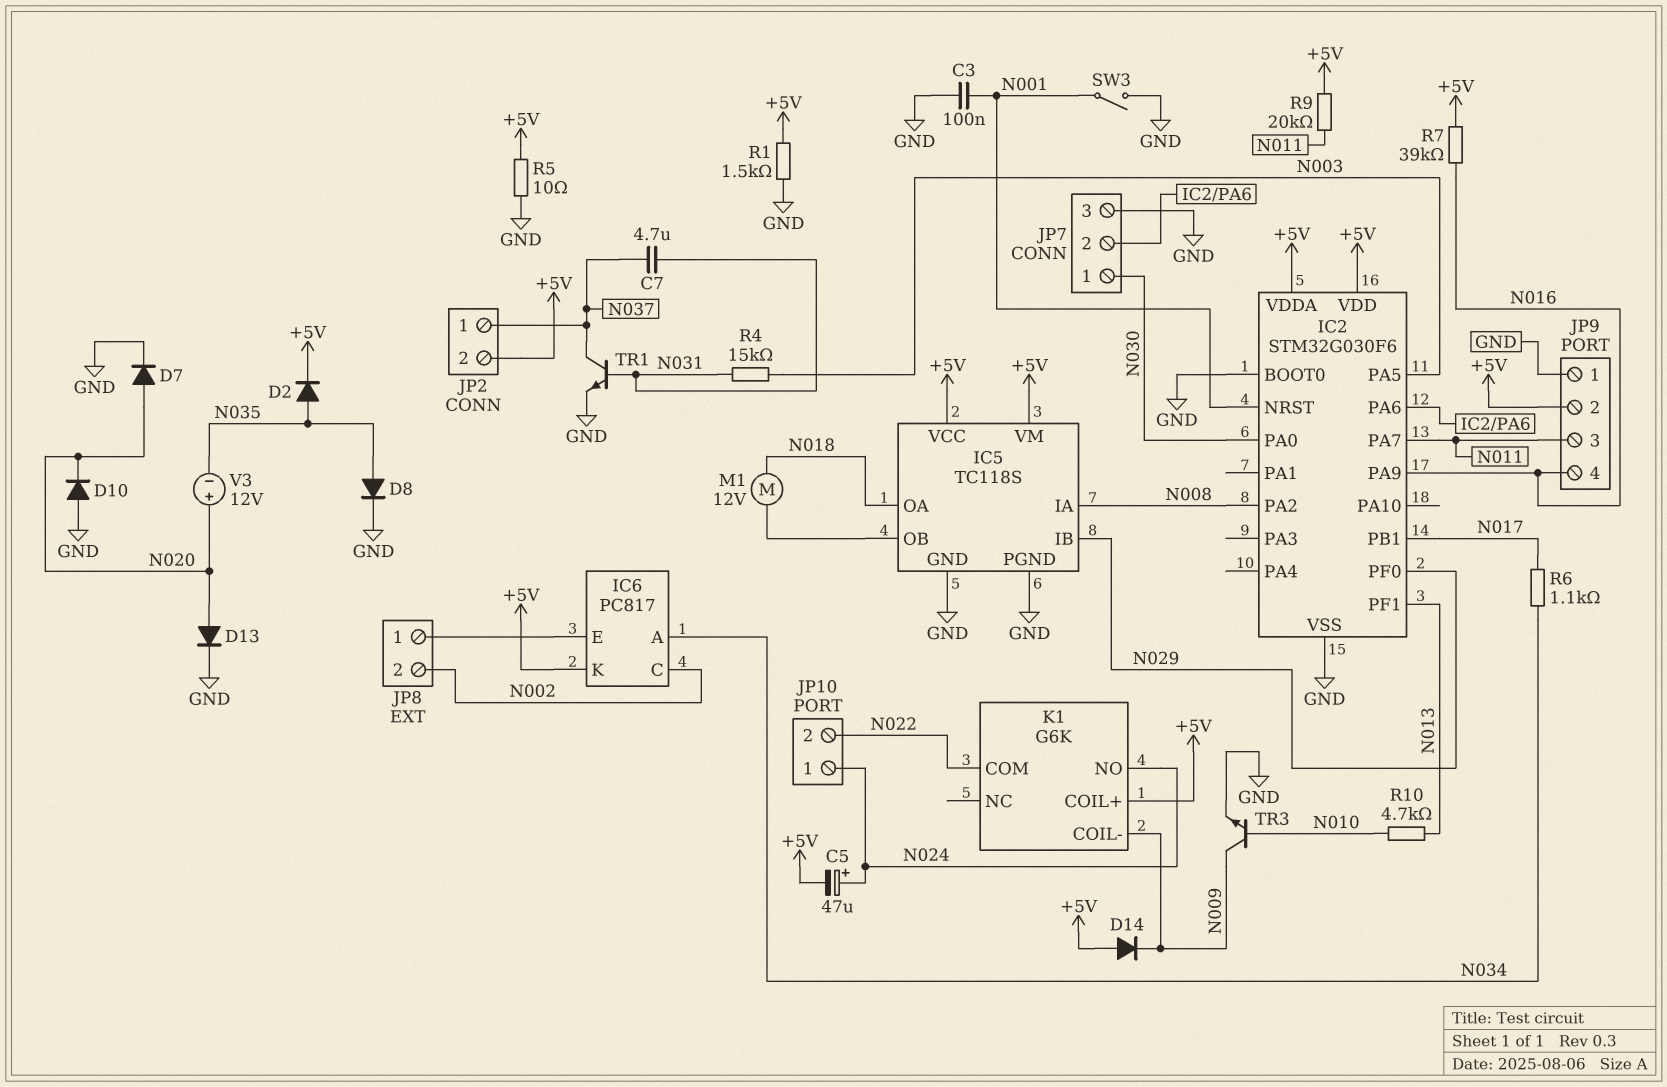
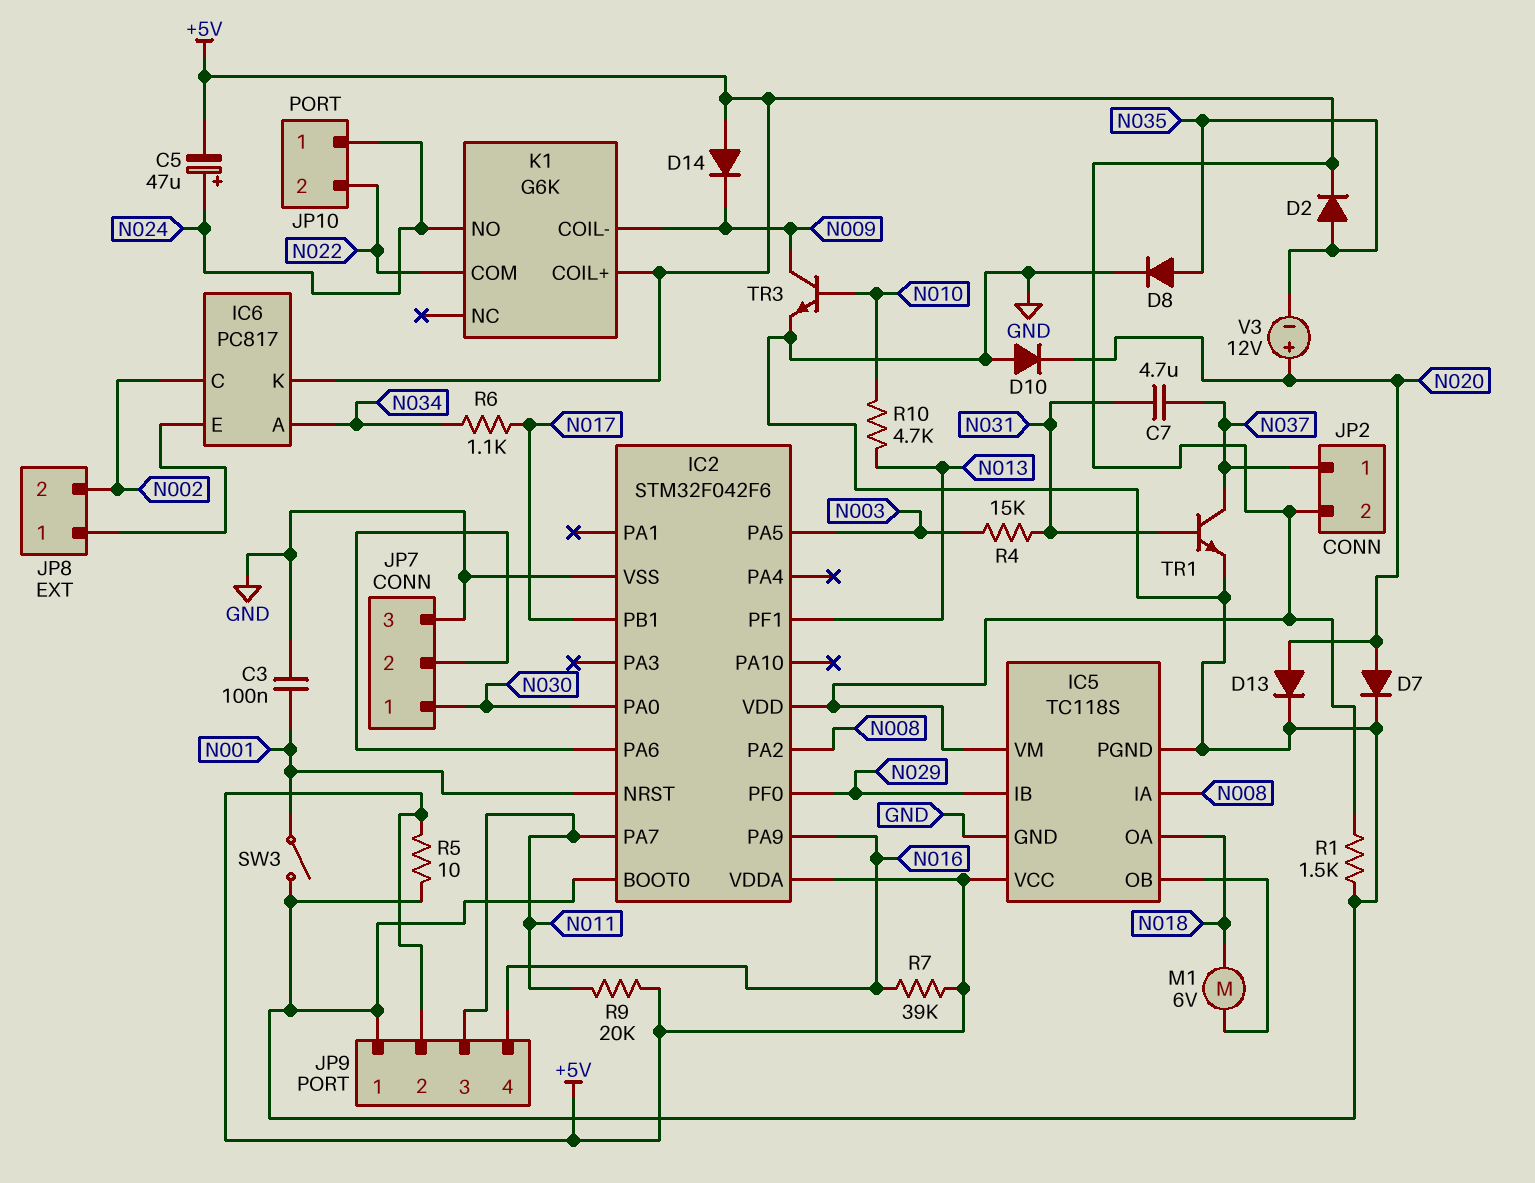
IC2: STM32G030F6 -> STM32F042F6
M1: motor 12V (IC5/OB, N018) -> motor 6V (IC5/OB, N018)

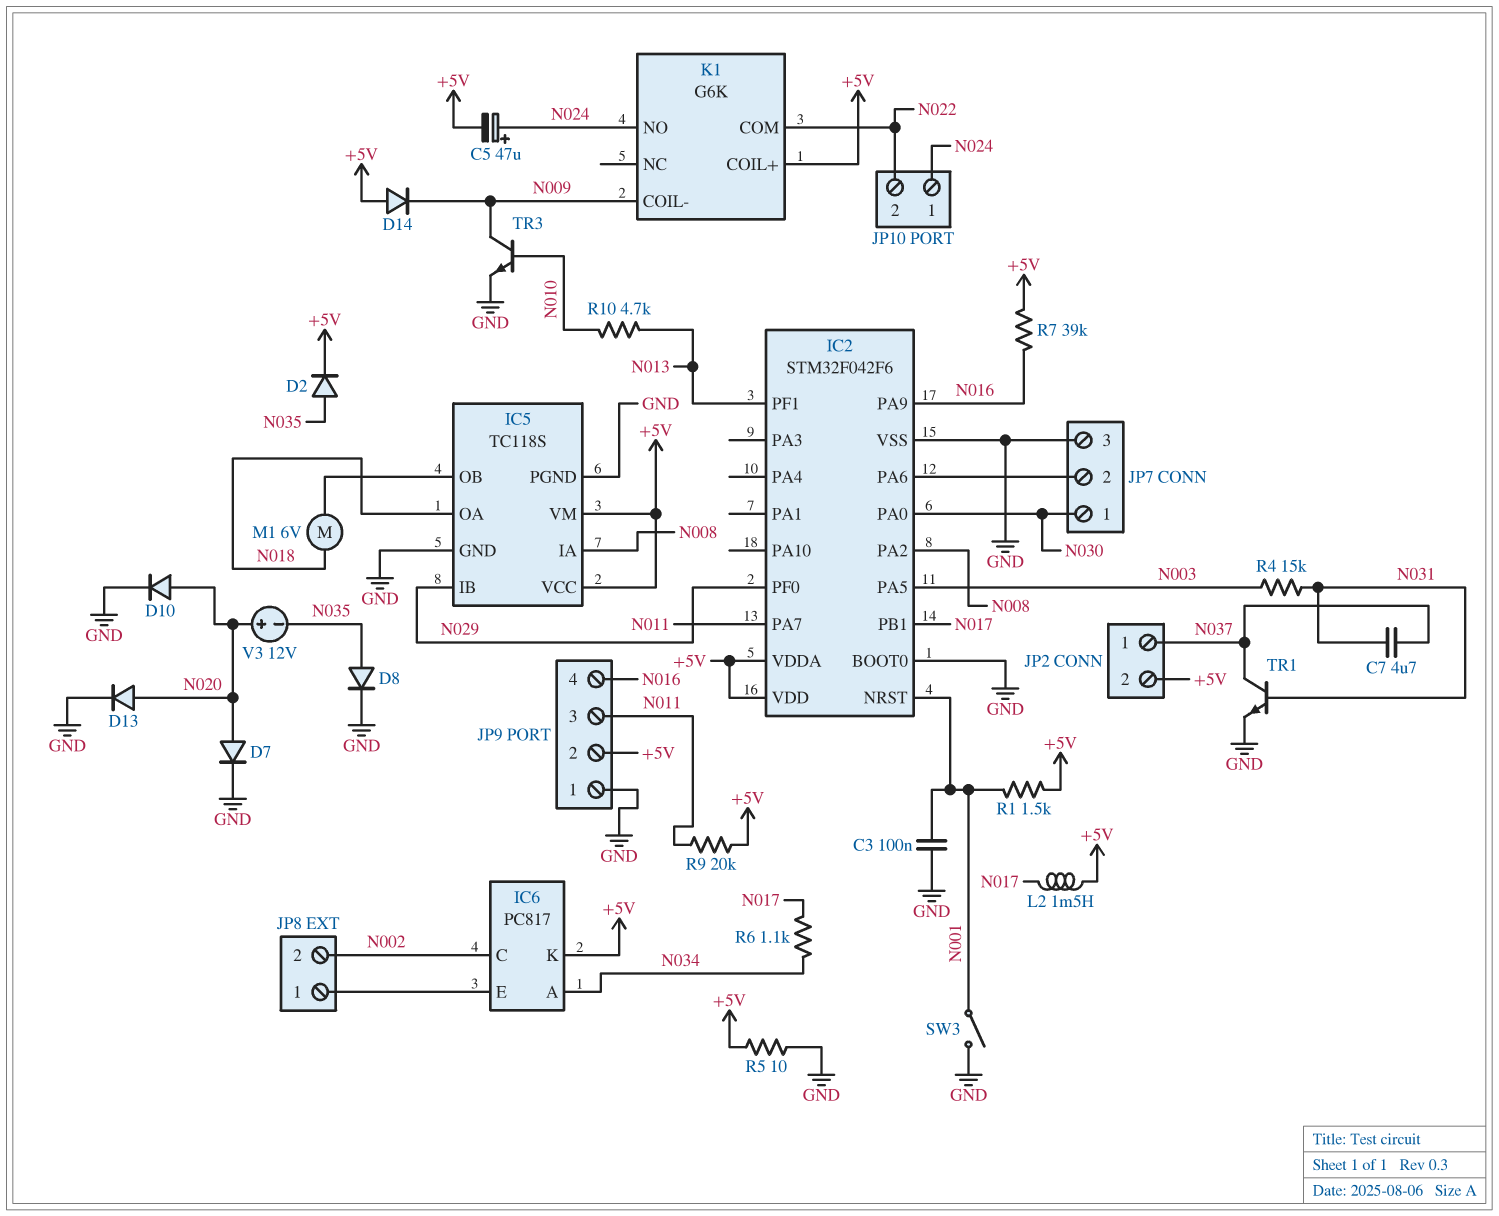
D10: diode (A GND, K N020) -> diode (A N020, K GND)
L2: none -> 1.5mH (+5V, N017)
R1: 1.5k (+5V, GND) -> 1.5k (+5V, N001)

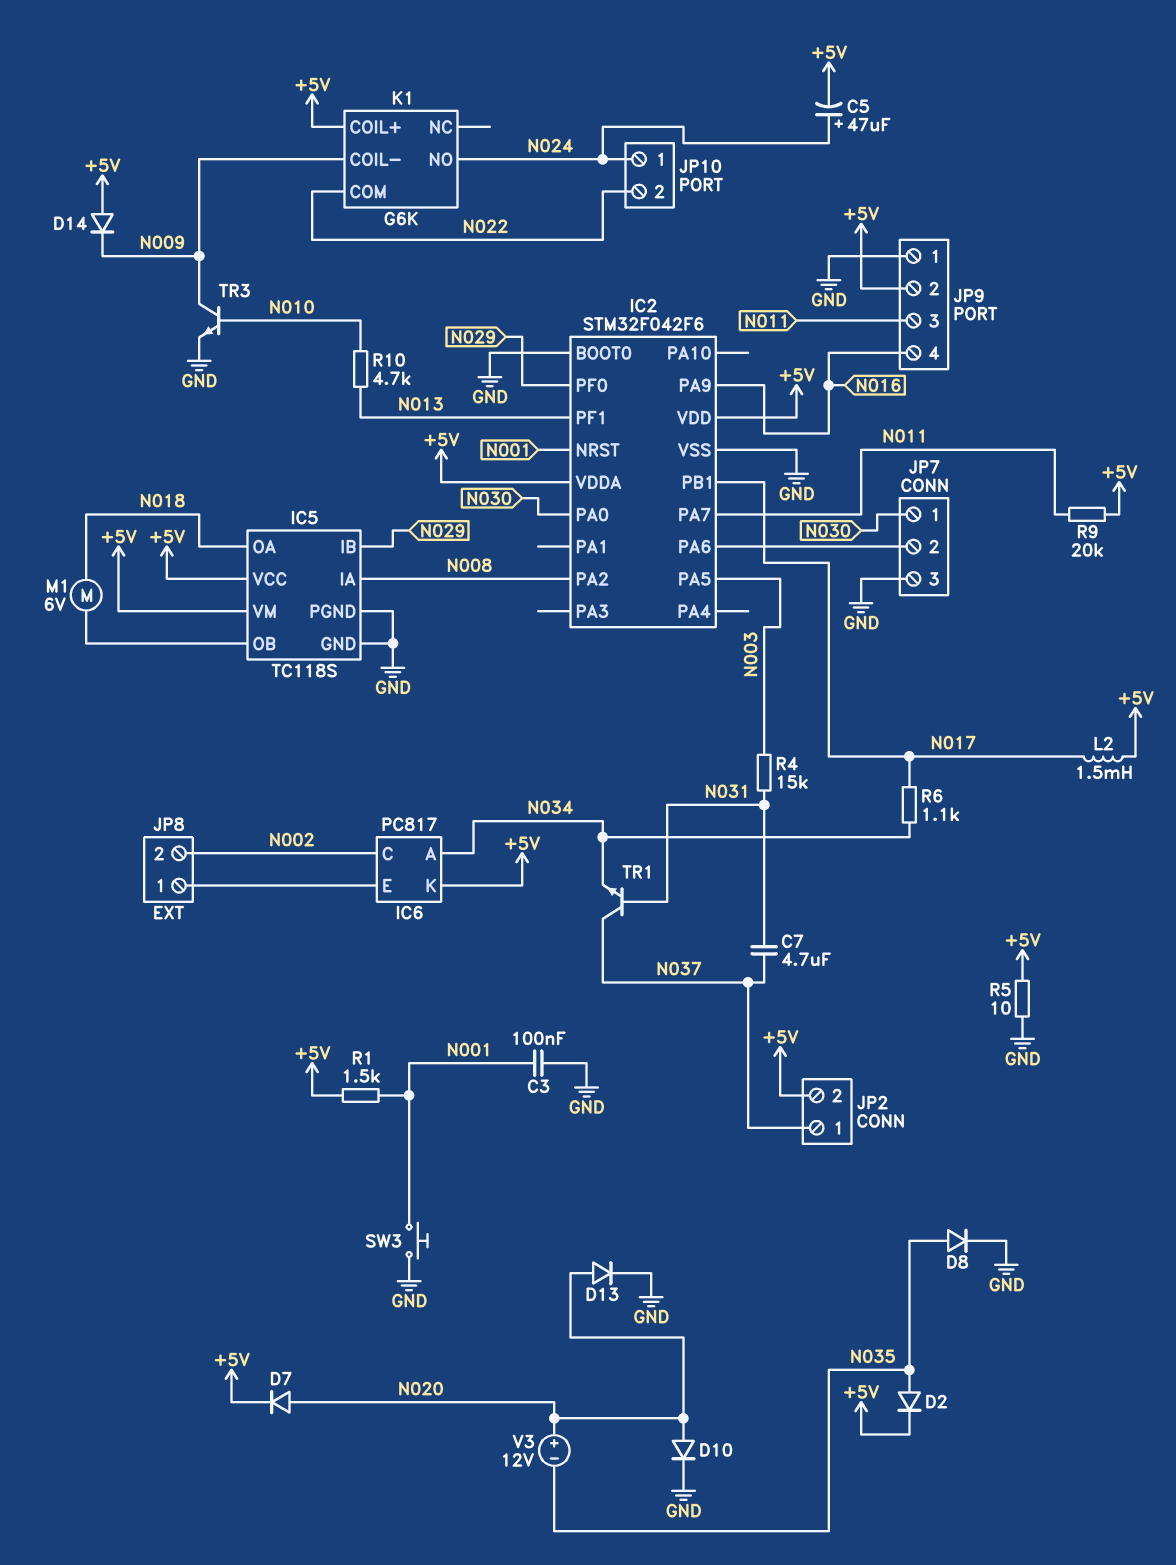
D7: diode (A N020, K GND) -> diode (A N020, K +5V)
R7: 39k (+5V, N016) -> none
SW3: switch (GND, N001) -> button (GND, N001)
TR1: NPN (B N031, C N037, E GND) -> NPN (B N031, C N037, E N034)

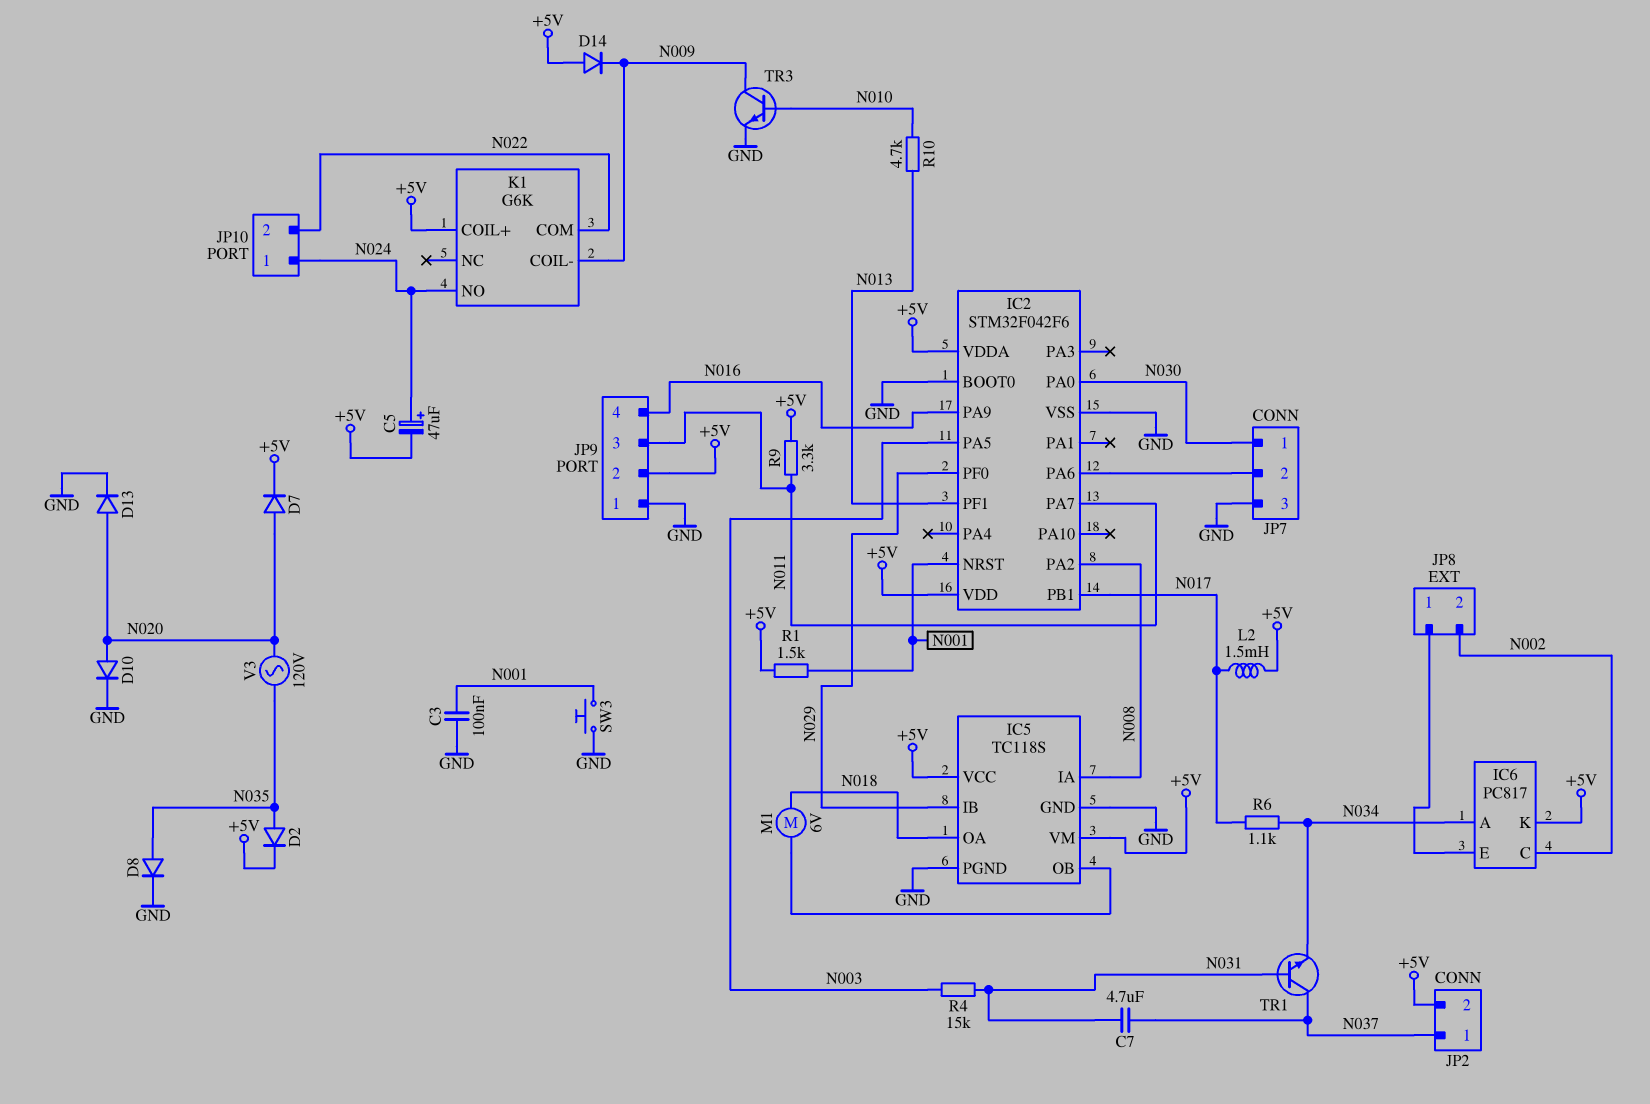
R5: 10 (+5V, GND) -> none
R9: 20k (+5V, N011) -> 3.3k (+5V, N011)
V3: 12V (plus N020, minus N035) -> AC 120V (N020, N035)

